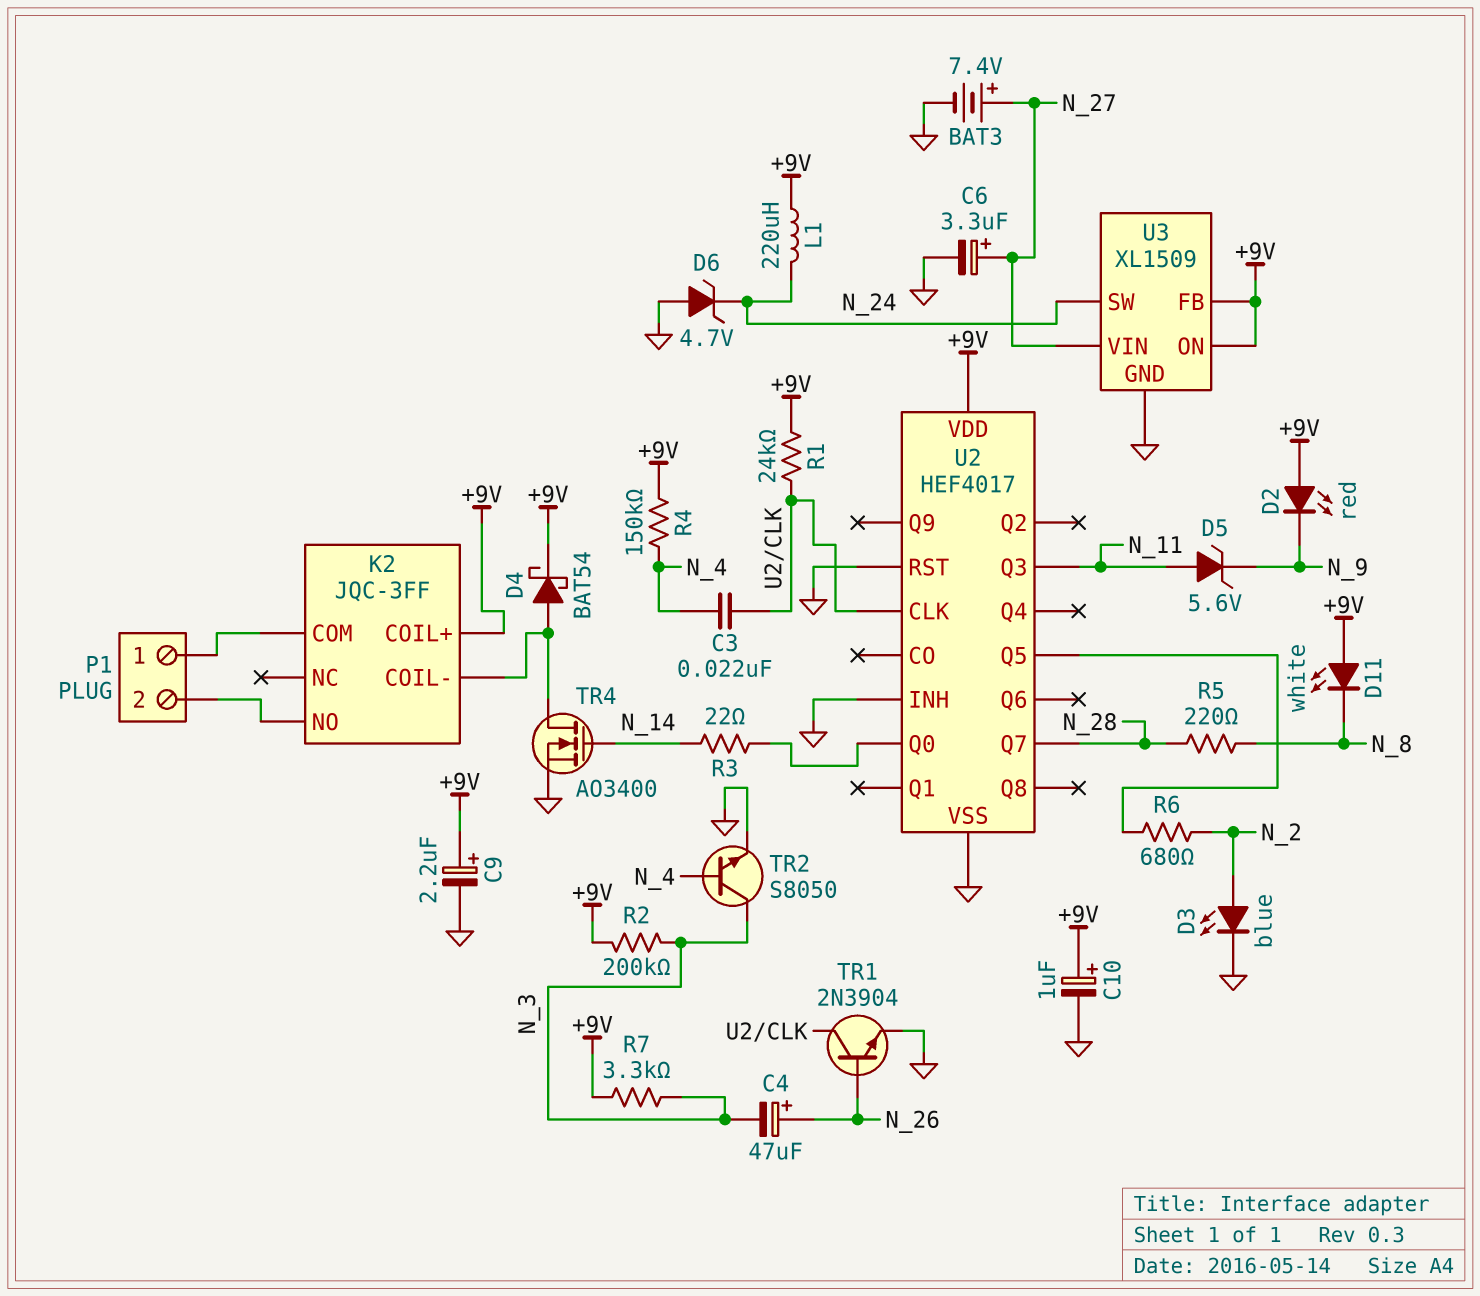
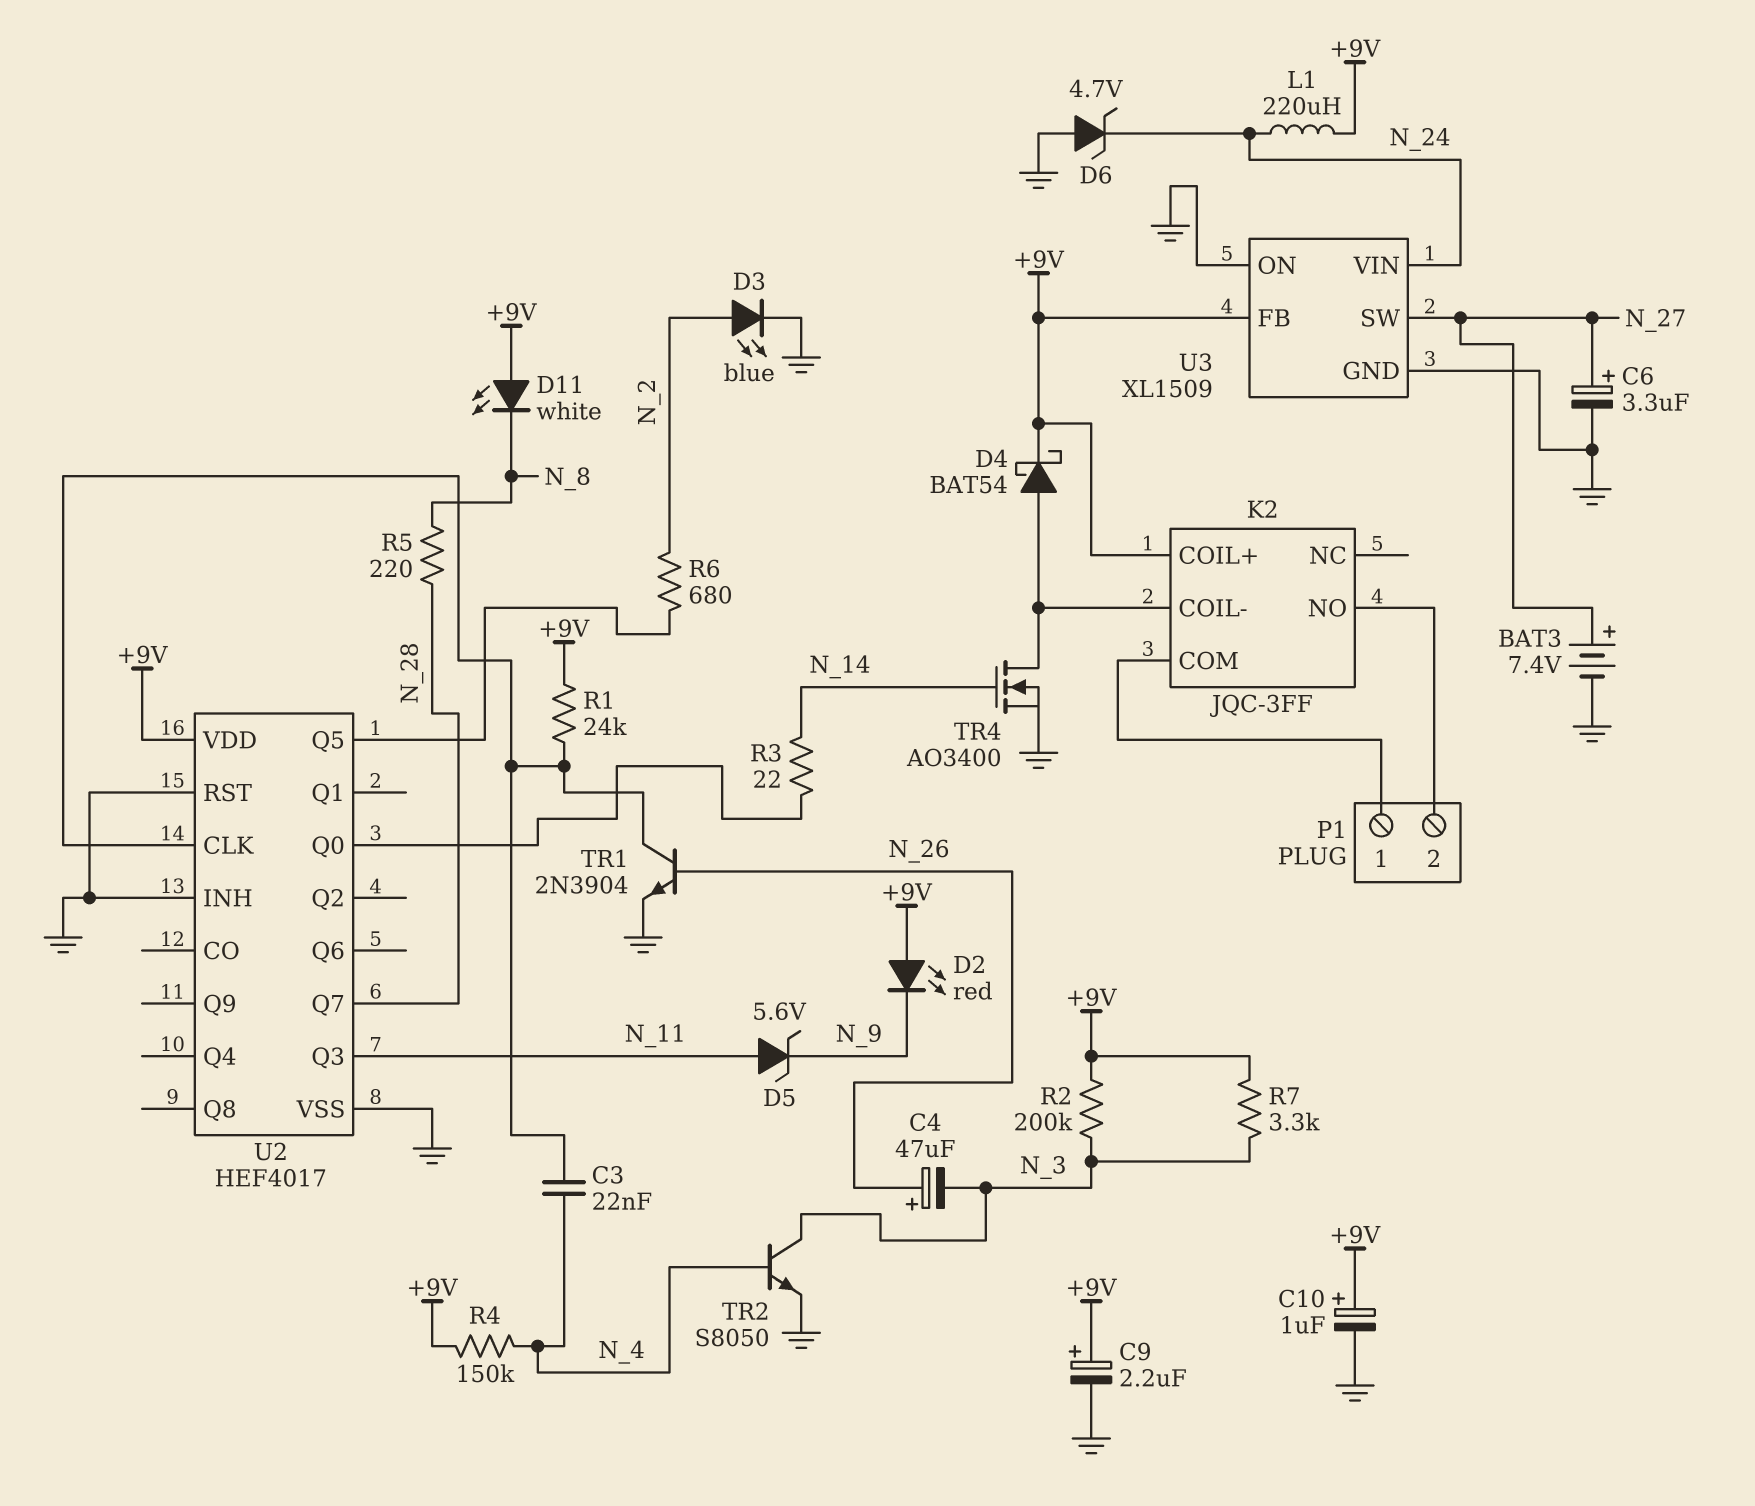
U3 pin ON: +9V -> GND
U3 pin SW: N_24 -> N_27
U3 pin VIN: N_27 -> N_24

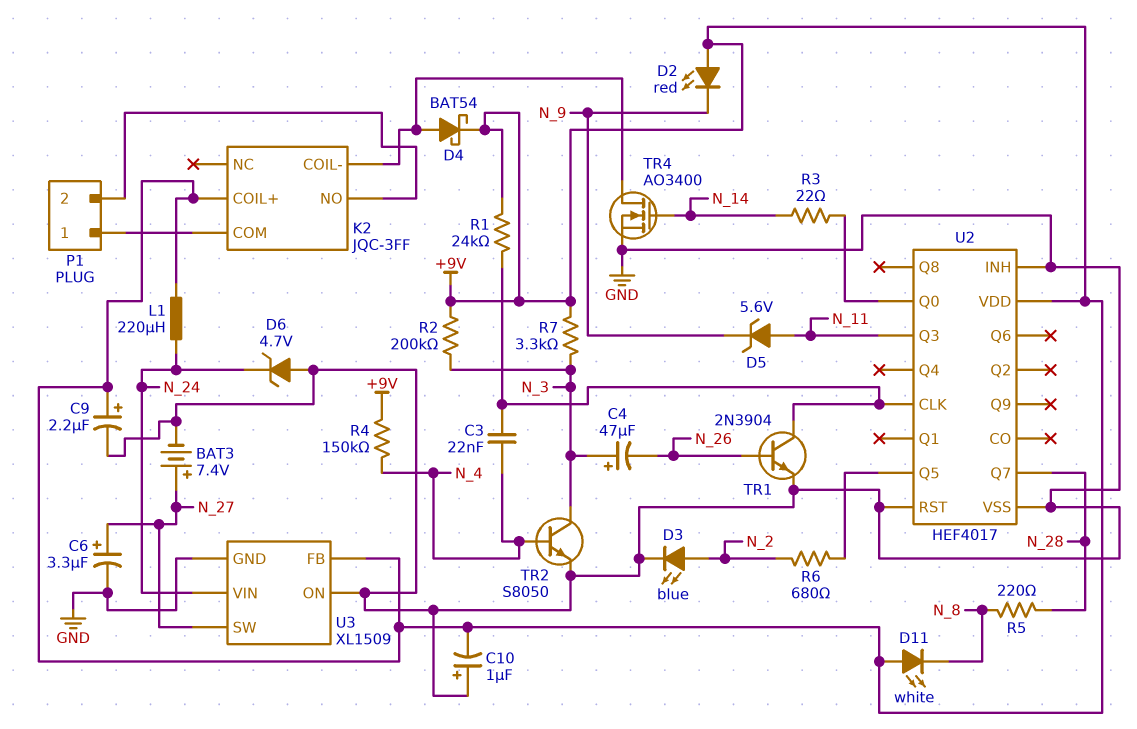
C4: 47uF (plus N_26, minus N_3) -> 47uF (plus N_3, minus N_26)
C10: 1uF (plus +9V, minus GND) -> 1uF (plus GND, minus +9V)

